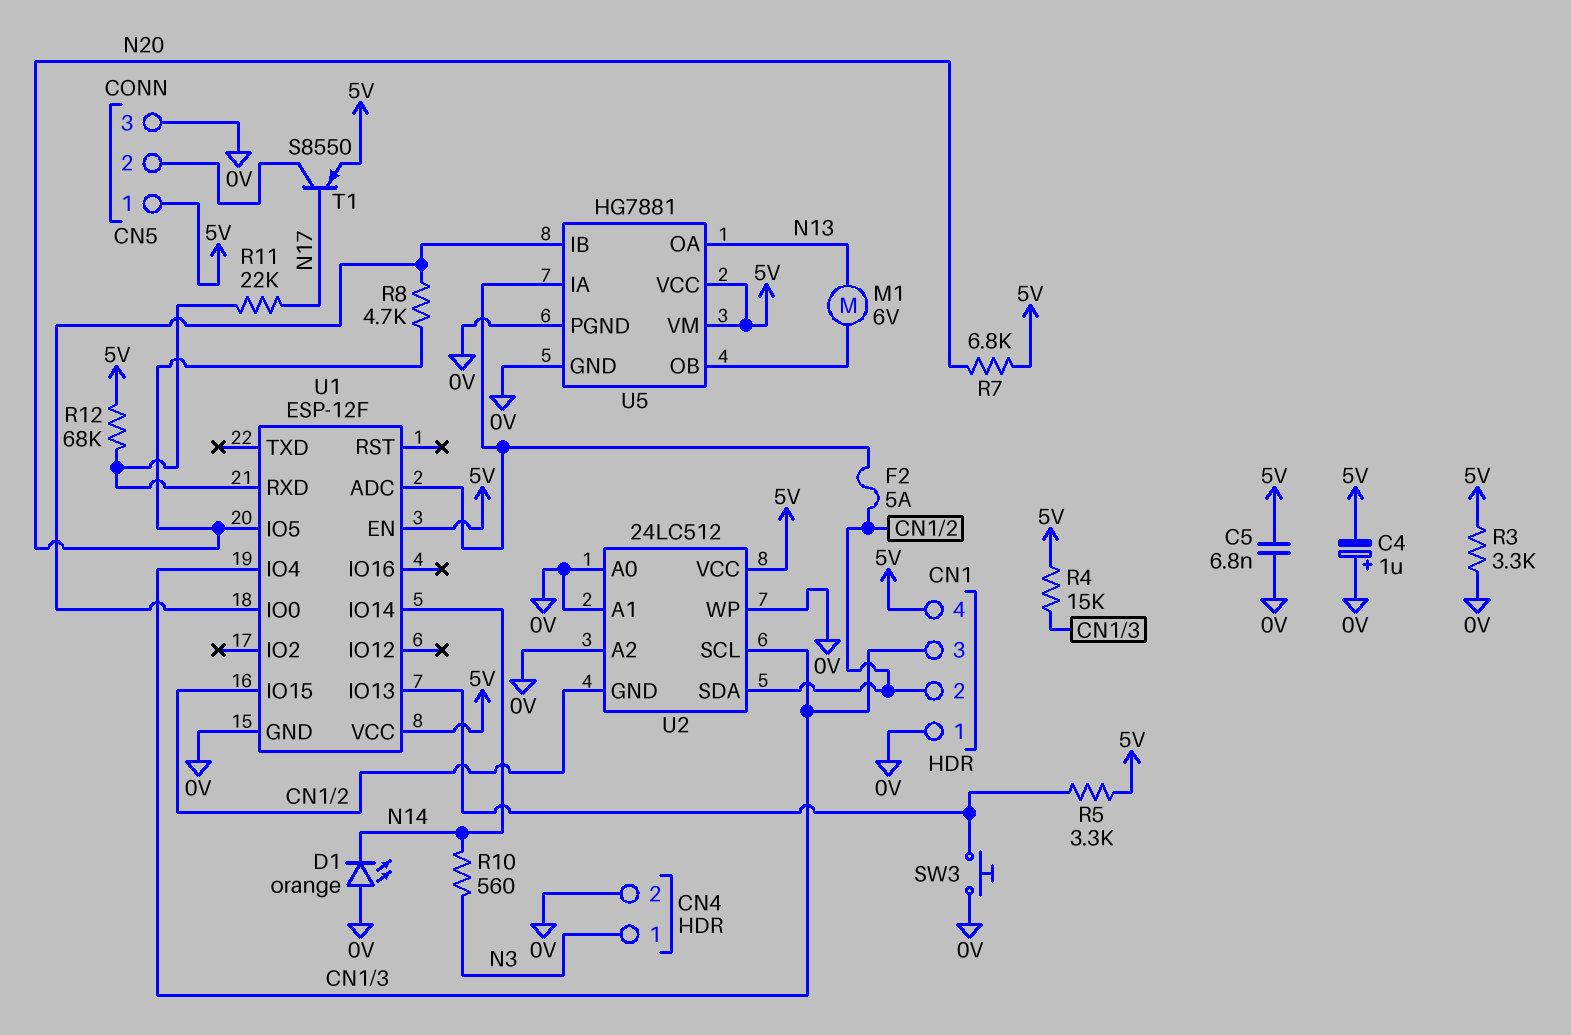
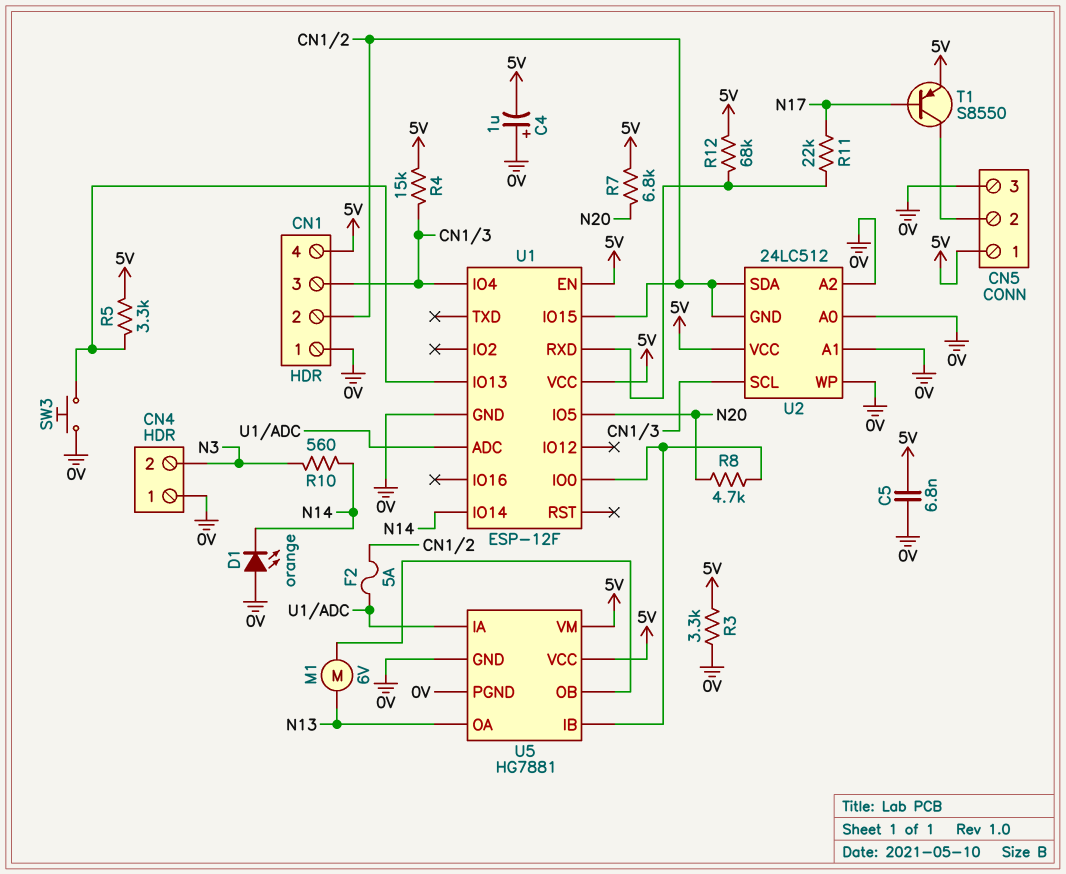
CN4 pin 1: N3 -> 0V
CN4 pin 2: 0V -> N3

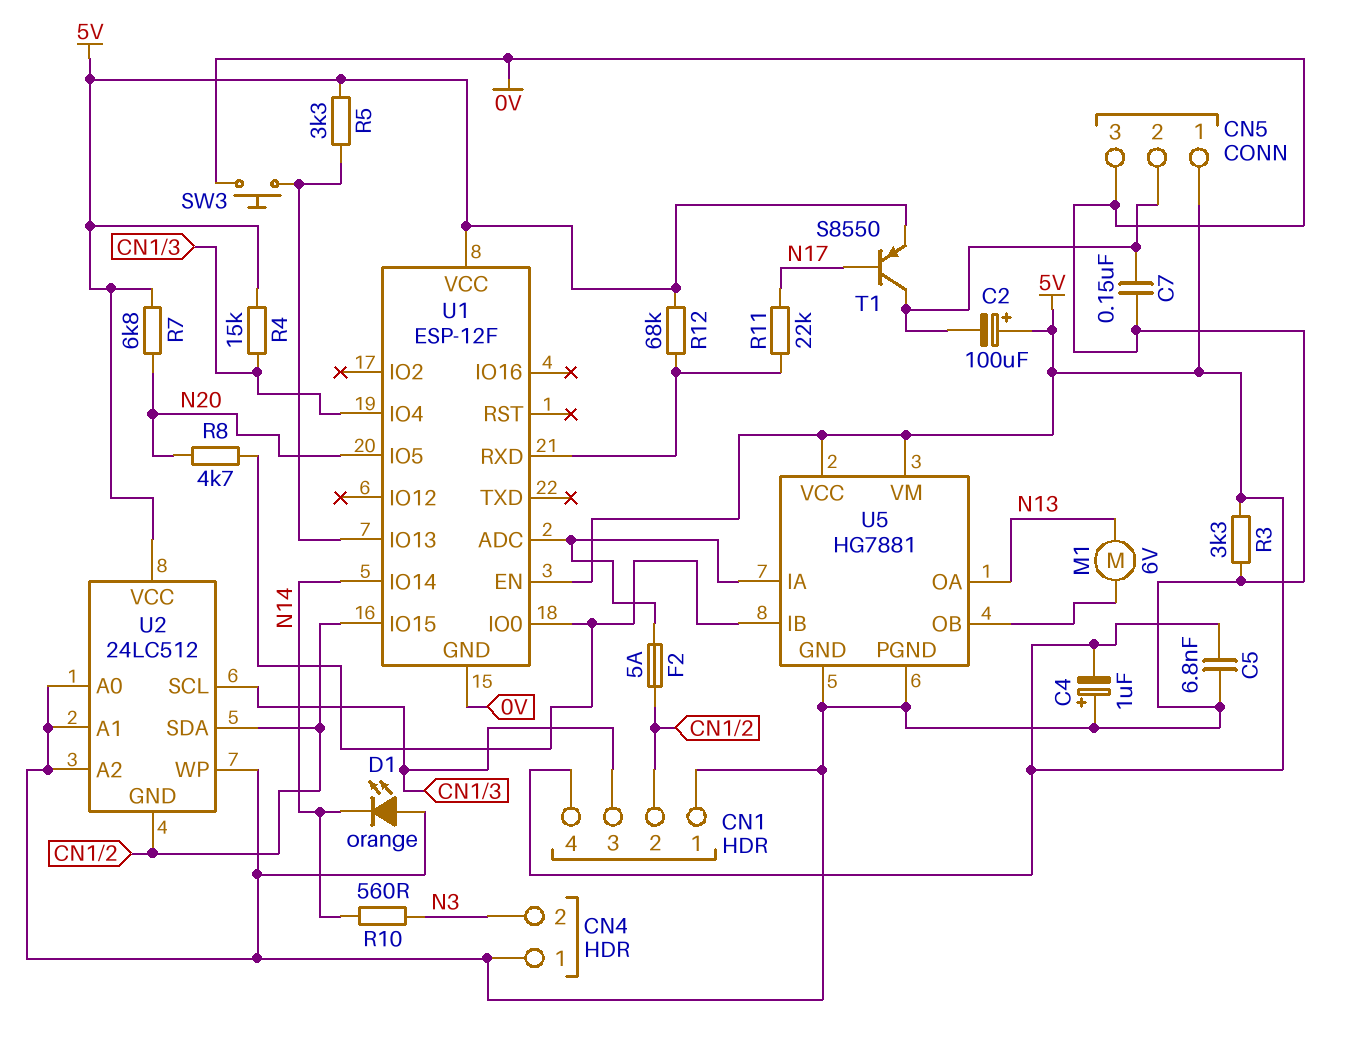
C2: none -> 100uF (plus 5V, minus CN5/2)
C7: none -> 150nF (0V, CN5/2)

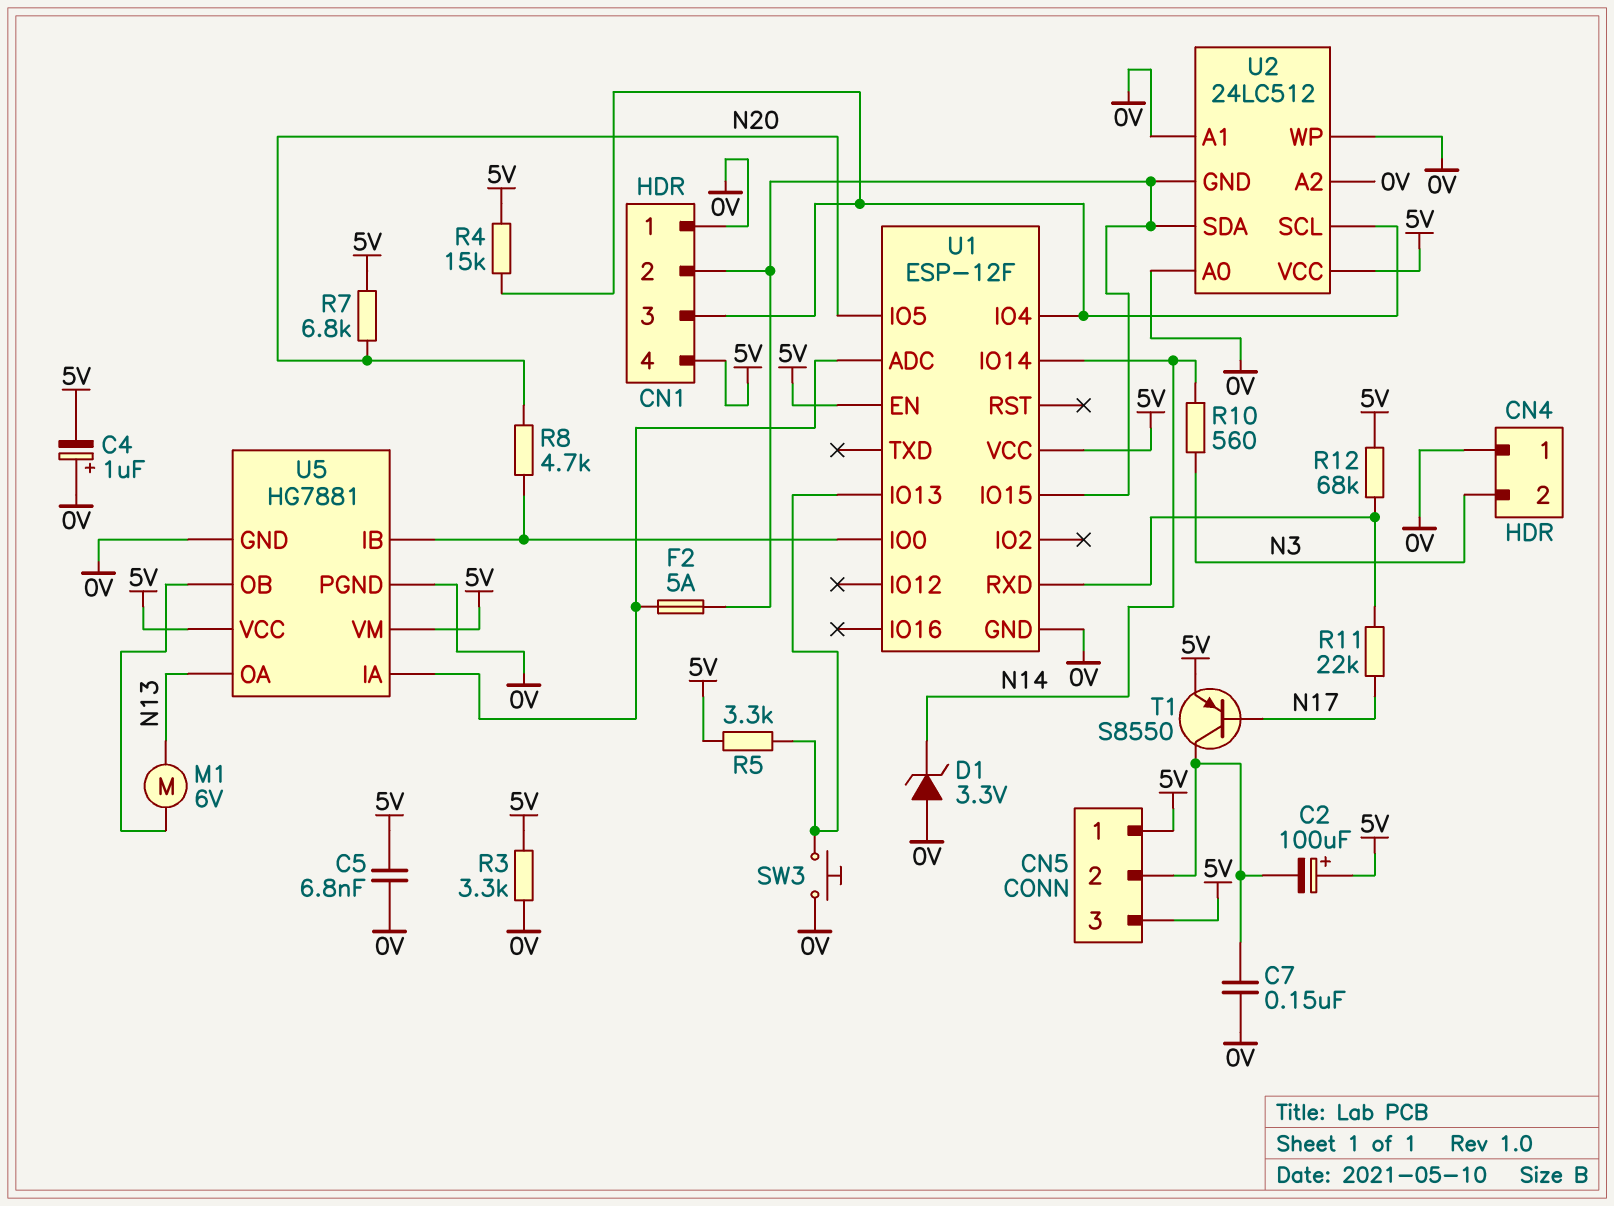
CN5 pin 3: 0V -> 5V
D1: LED orange (A 0V, K N14) -> zener 3.3V (A 0V, K N14)

